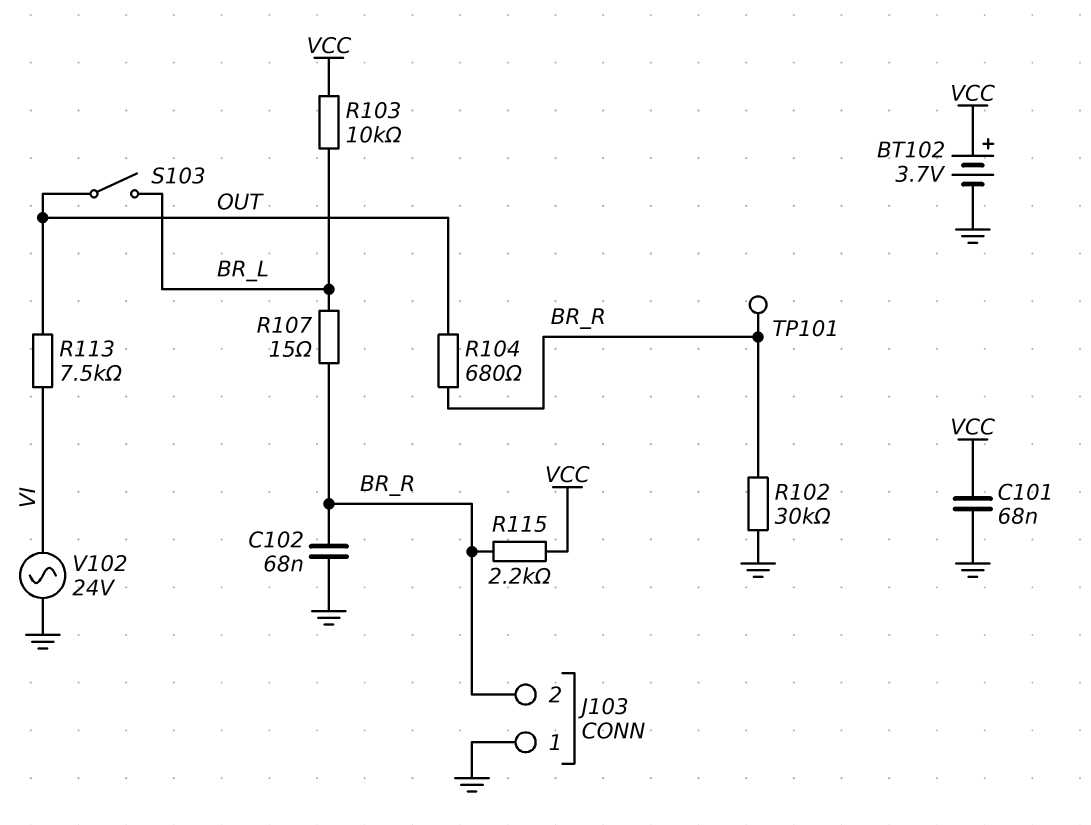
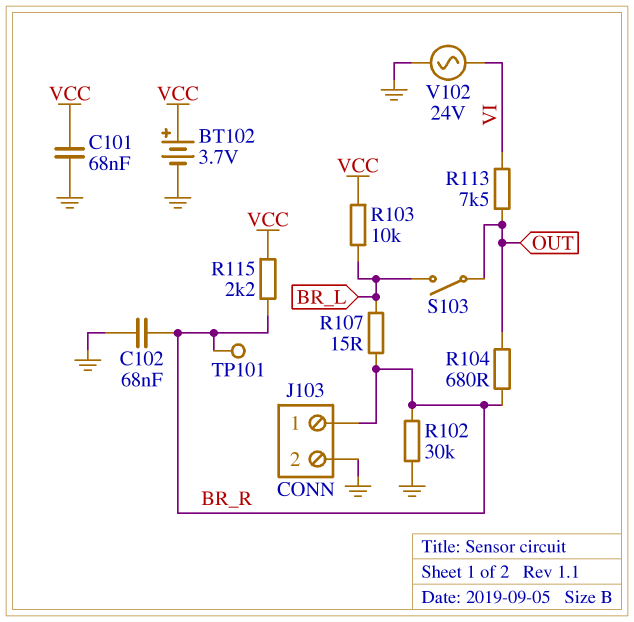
J103 pin 1: GND -> BR_R
J103 pin 2: BR_R -> GND

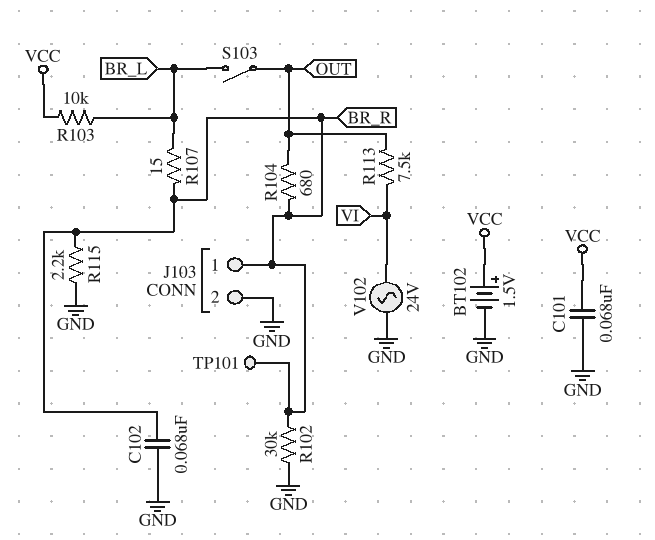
BT102: 3.7V (plus VCC, minus GND) -> 1.5V (plus VCC, minus GND)
R115: 2.2k (BR_R, VCC) -> 2.2k (BR_R, GND)

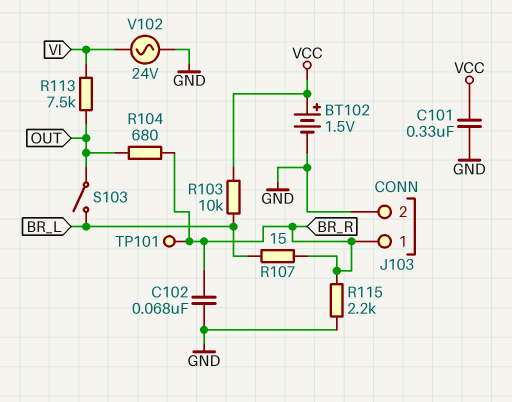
C101: 68nF (GND, VCC) -> 330nF (GND, VCC)
R102: 30k (BR_R, GND) -> none

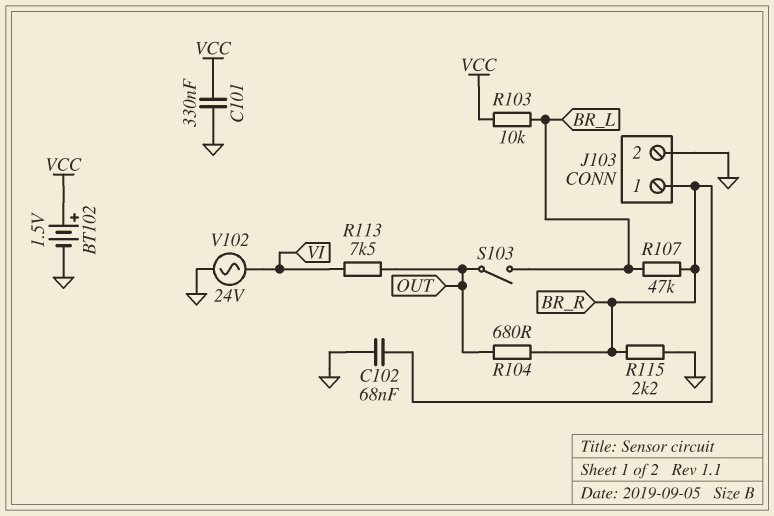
R107: 15 (BR_L, BR_R) -> 47k (BR_L, BR_R)
TP101: test point (BR_R) -> none

